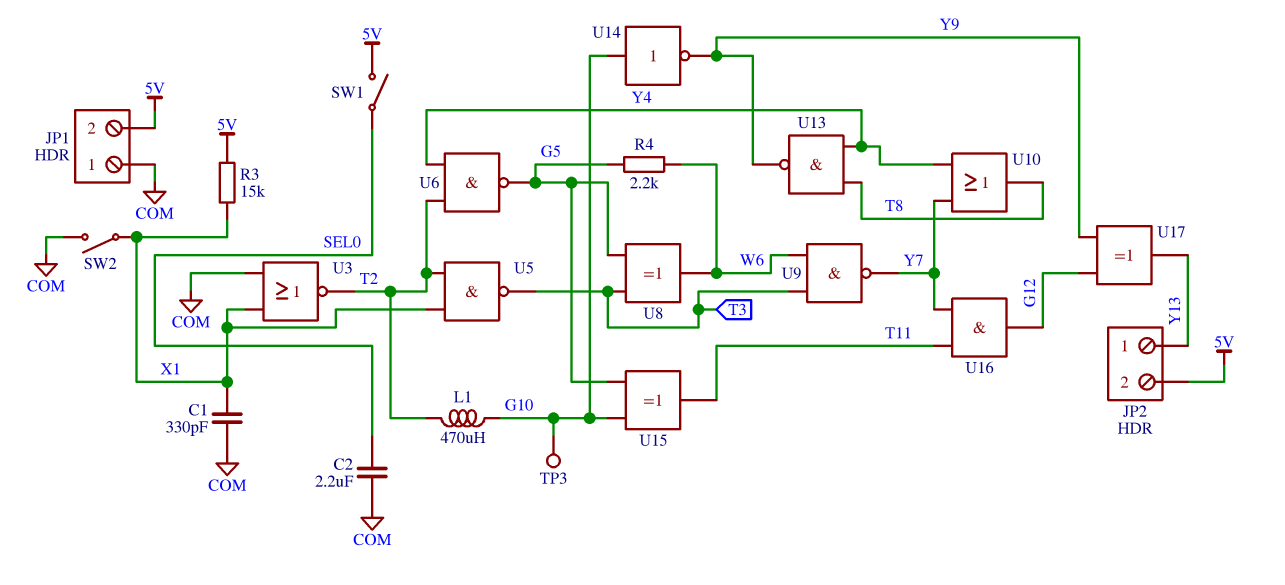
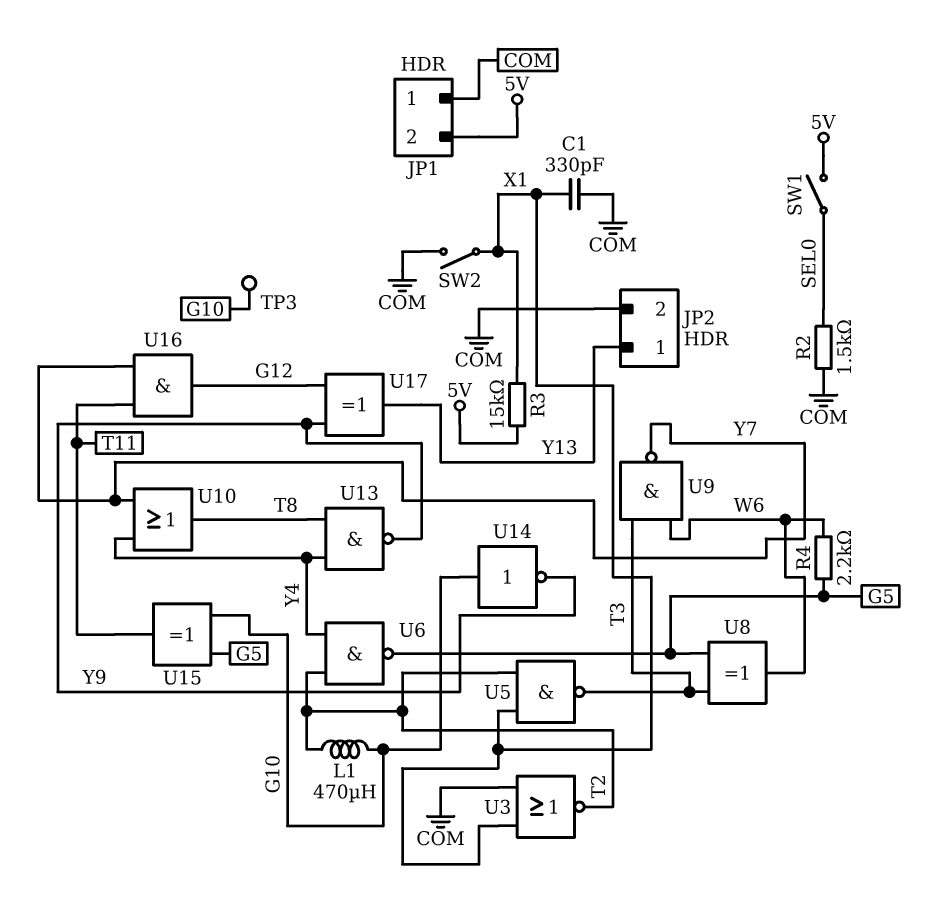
C2: 2.2uF (COM, SEL0) -> none
JP2 pin 2: 5V -> COM
R2: none -> 1.5k (COM, SEL0)

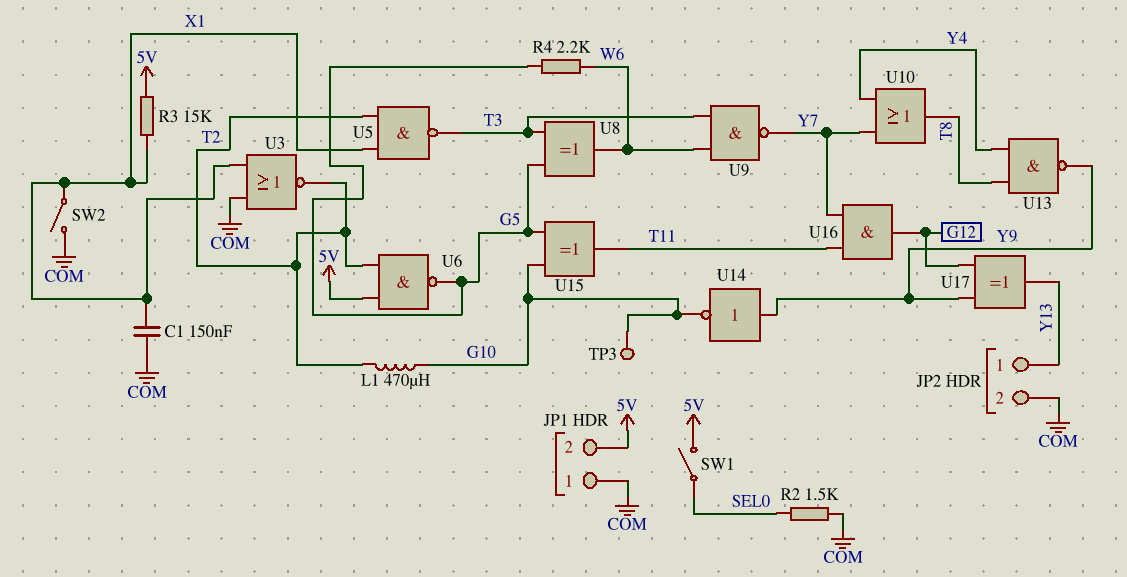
C1: 330pF (COM, X1) -> 150nF (COM, X1)
U6: NAND (in T2, in Y4, out G5) -> NAND (in 5V, in T2, out G5)
U14: NOT (in G10, out Y9) -> NOT (in Y9, out G10)

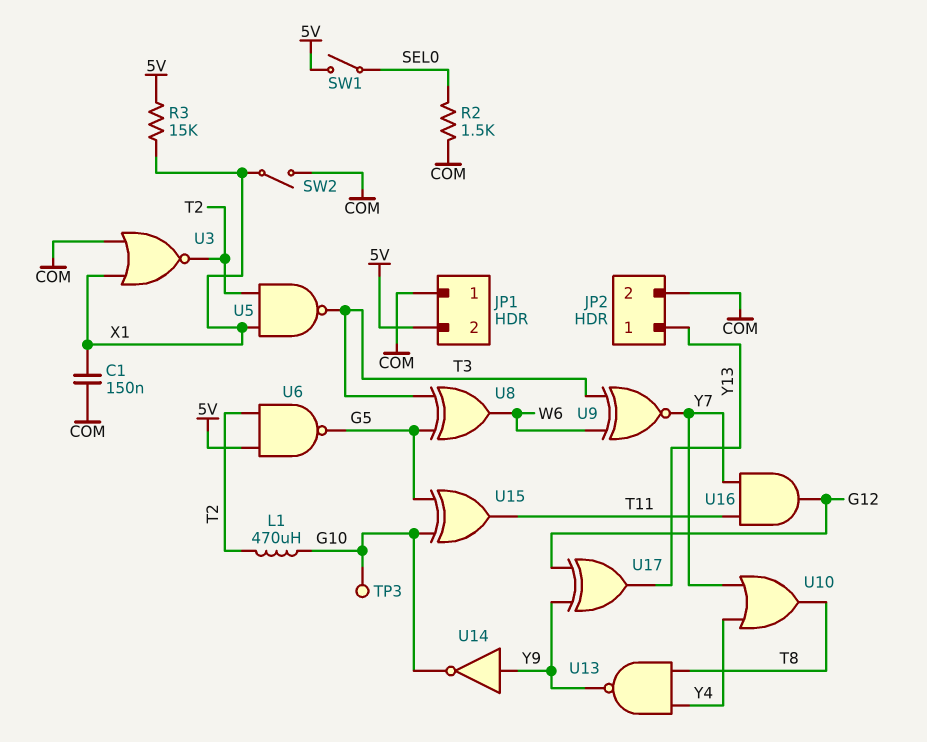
R4: 2.2k (G5, W6) -> none
U9: NAND (in T3, in W6, out Y7) -> XNOR (in T3, in W6, out Y7)

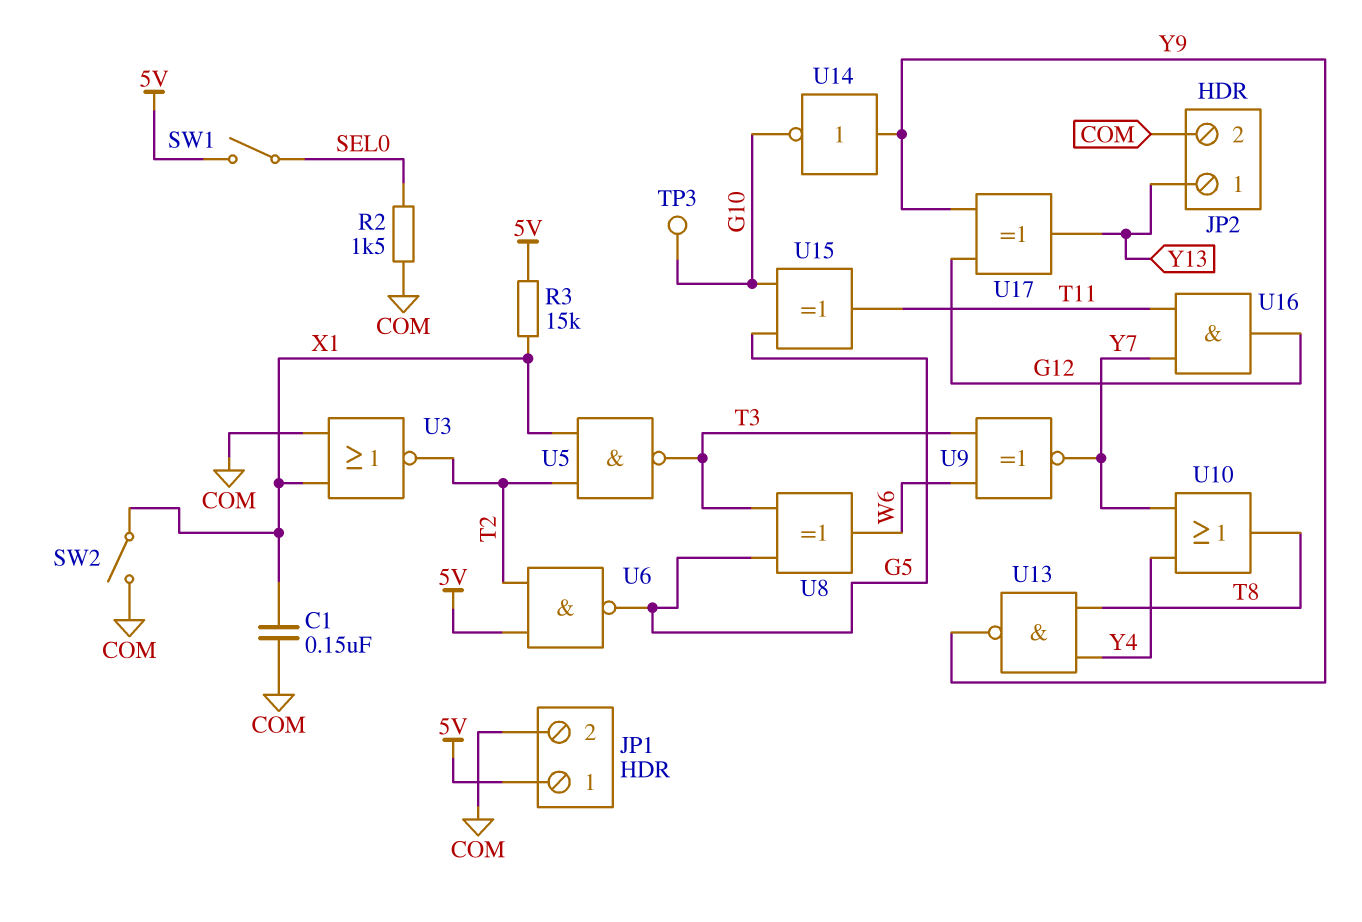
JP1 pin 1: COM -> 5V
JP1 pin 2: 5V -> COM
L1: 470uH (G10, T2) -> none

